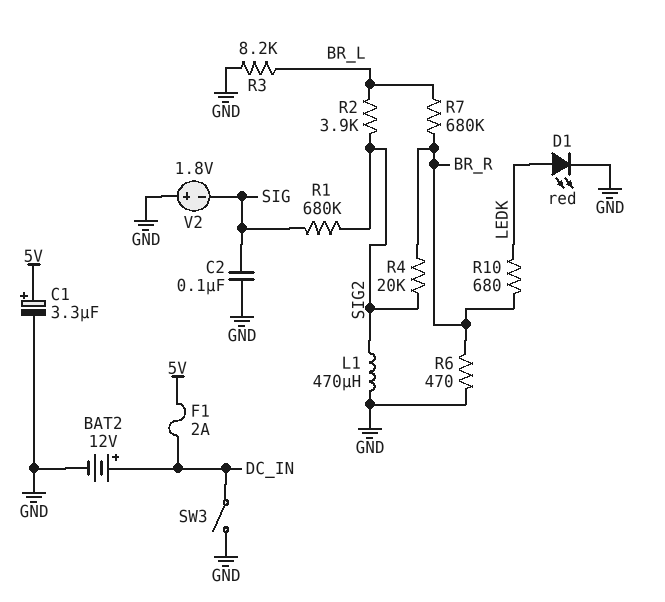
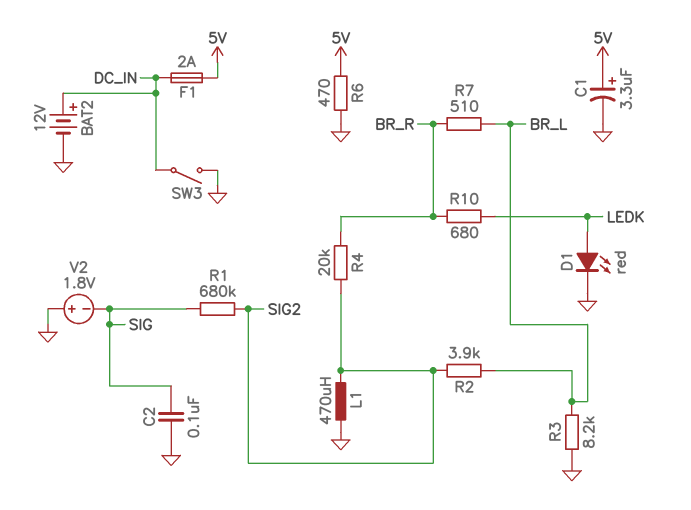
R6: 470 (BR_R, GND) -> 470 (5V, GND)
R7: 680k (BR_L, BR_R) -> 510 (BR_L, BR_R)

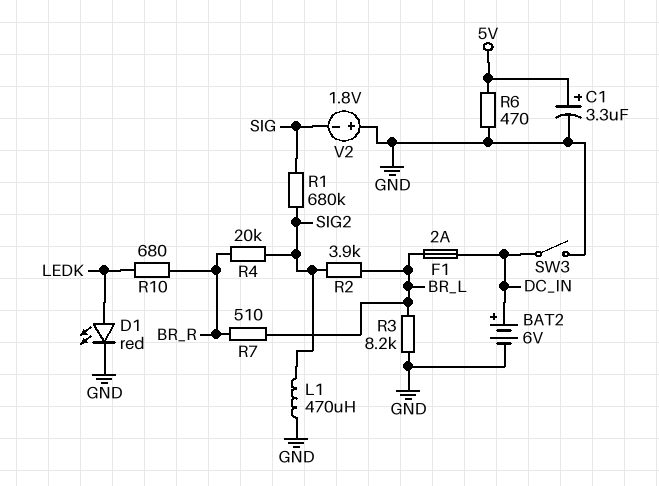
BAT2: 12V (plus DC_IN, minus GND) -> 6V (plus DC_IN, minus GND)
C2: 100nF (GND, SIG) -> none
F1: 2A (5V, DC_IN) -> 2A (BR_L, DC_IN)

